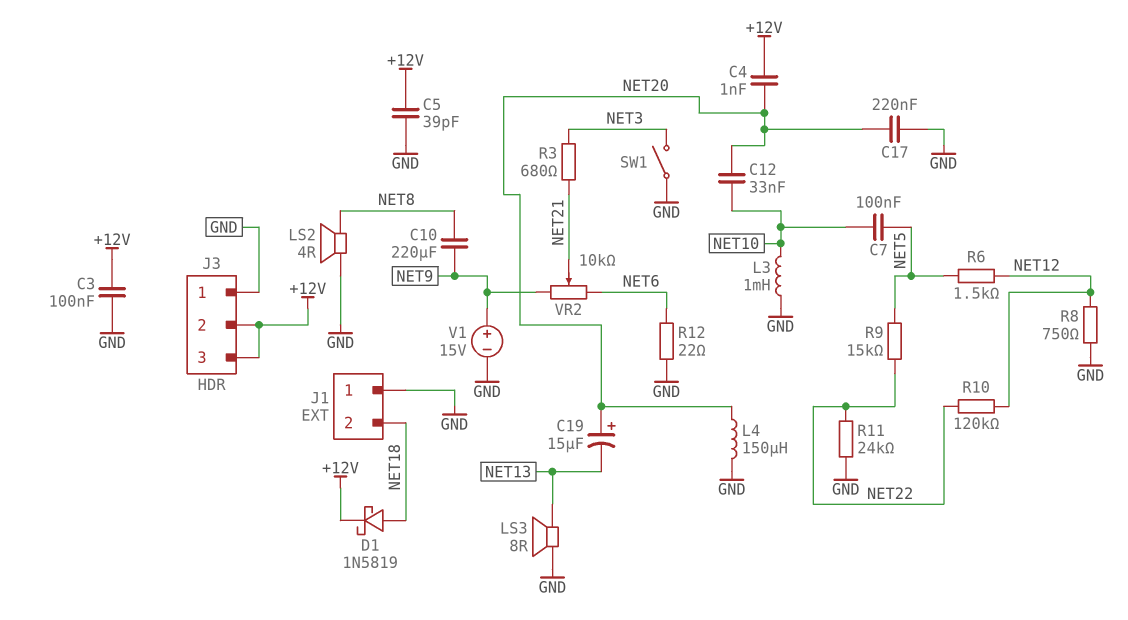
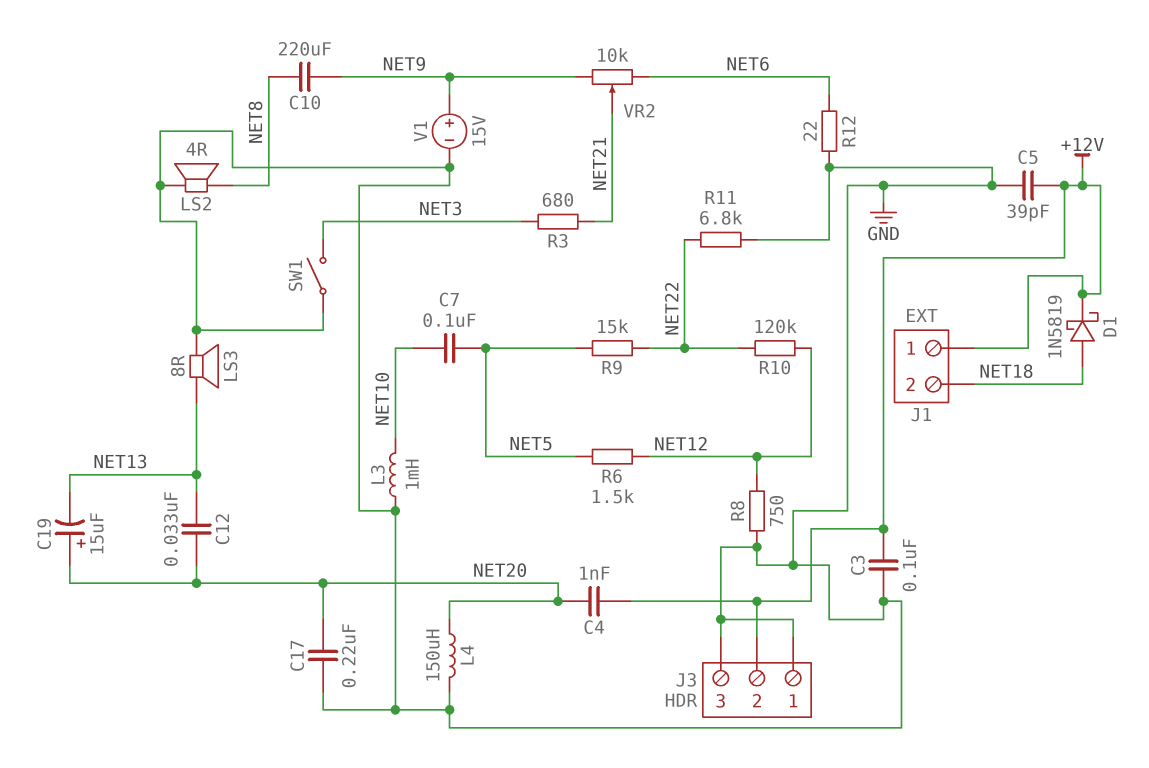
C12: 33nF (NET10, NET20) -> 33nF (NET13, NET20)
J1 pin 1: GND -> +12V
J3 pin 3: +12V -> GND
R11: 24k (GND, NET22) -> 6.8k (GND, NET22)

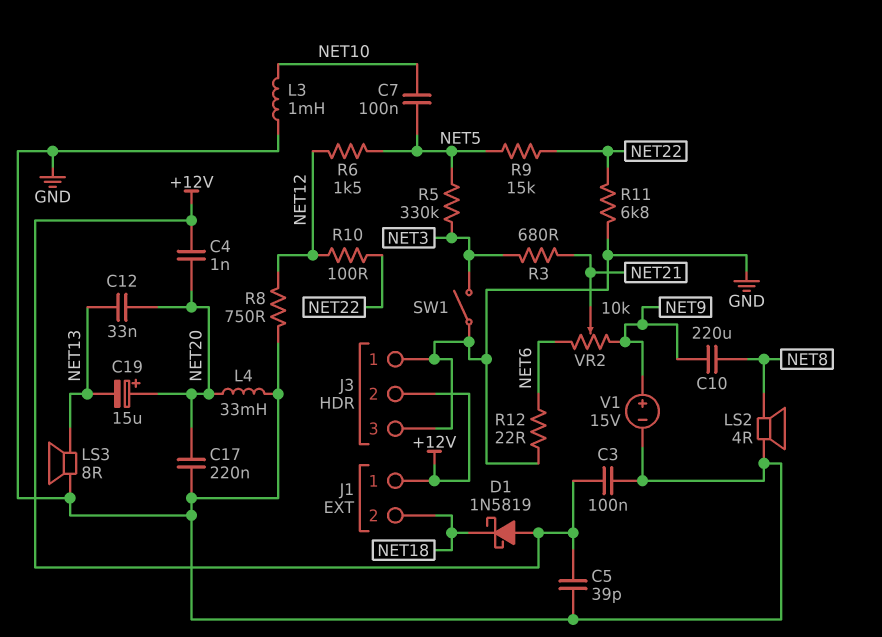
D1: schottky 1N5819 (A NET18, K +12V) -> schottky 1N5819 (A +12V, K NET18)
L4: 150uH (GND, NET20) -> 33mH (GND, NET20)
R5: none -> 330k (NET3, NET5)
R10: 120k (NET12, NET22) -> 100 (NET12, NET22)

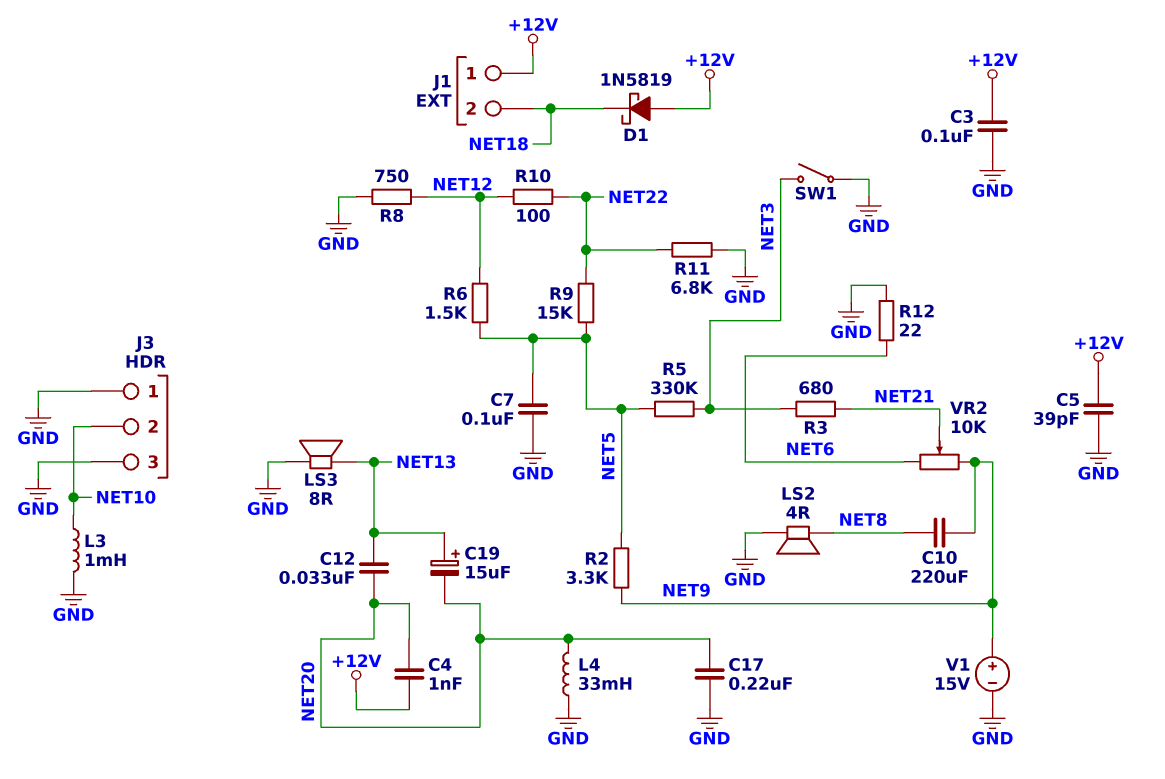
C7: 100nF (NET5, NET10) -> 100nF (GND, NET5)
C19: 15uF (plus NET20, minus NET13) -> 15uF (plus NET13, minus NET20)
J3 pin 2: +12V -> NET10
R2: none -> 3.3k (NET5, NET9)

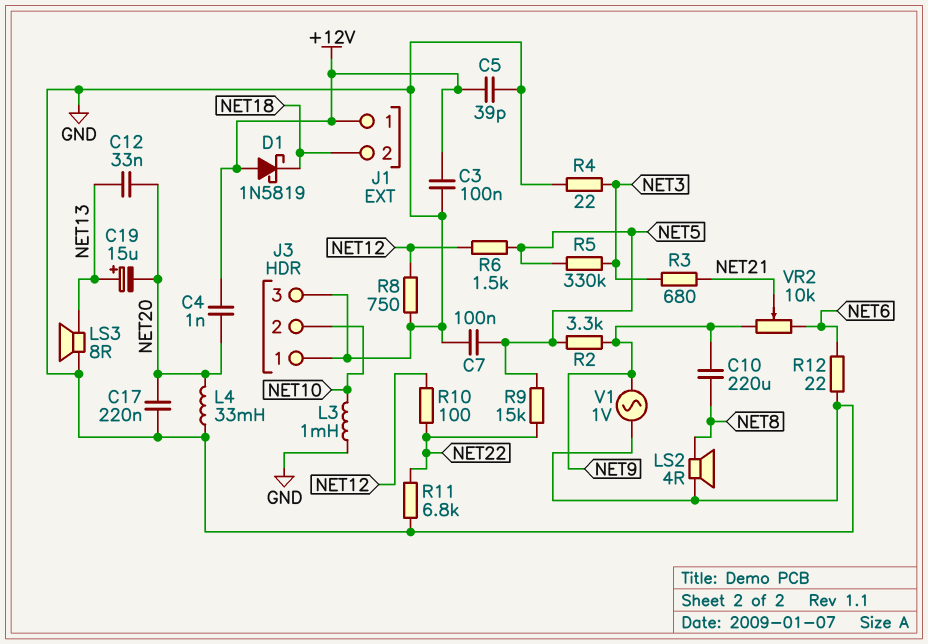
R4: none -> 22 (GND, NET3)
SW1: switch (GND, NET3) -> none
V1: 15V (plus NET9, minus GND) -> AC 1V (GND, NET9)

